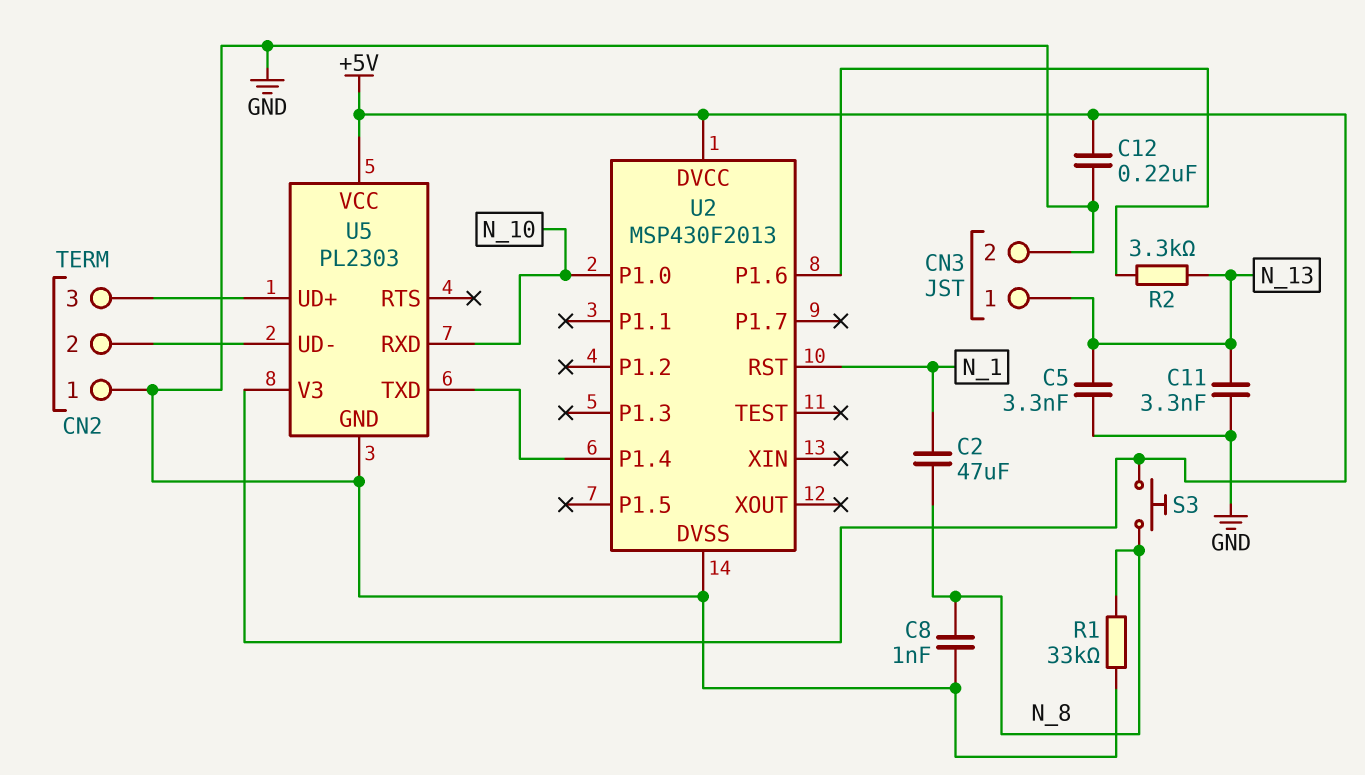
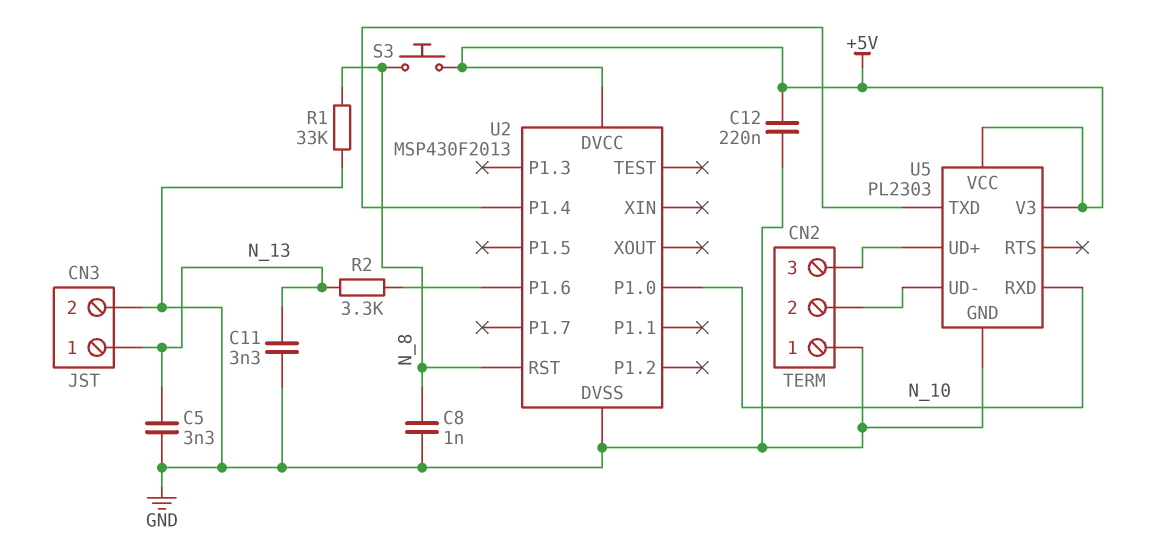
C2: 47uF (N_1, N_8) -> none
U2 pin RST: N_1 -> N_8

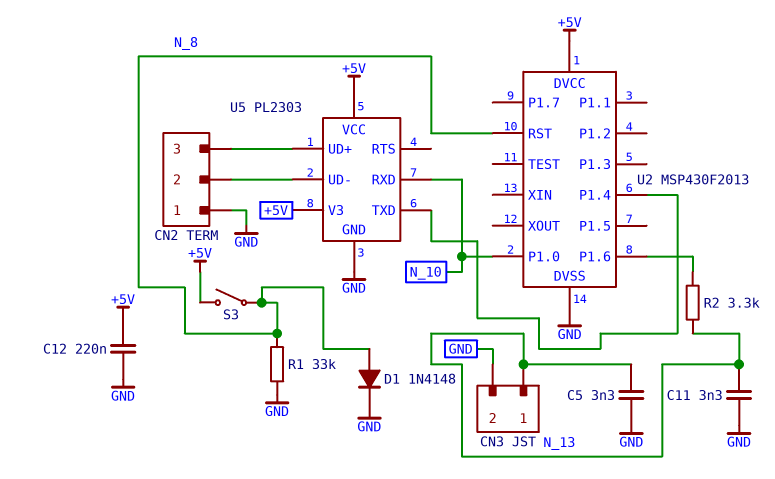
C8: 1nF (GND, N_8) -> none
D1: none -> diode 1N4148 (A N_8, K GND)
S3: button (+5V, N_8) -> switch (+5V, N_8)

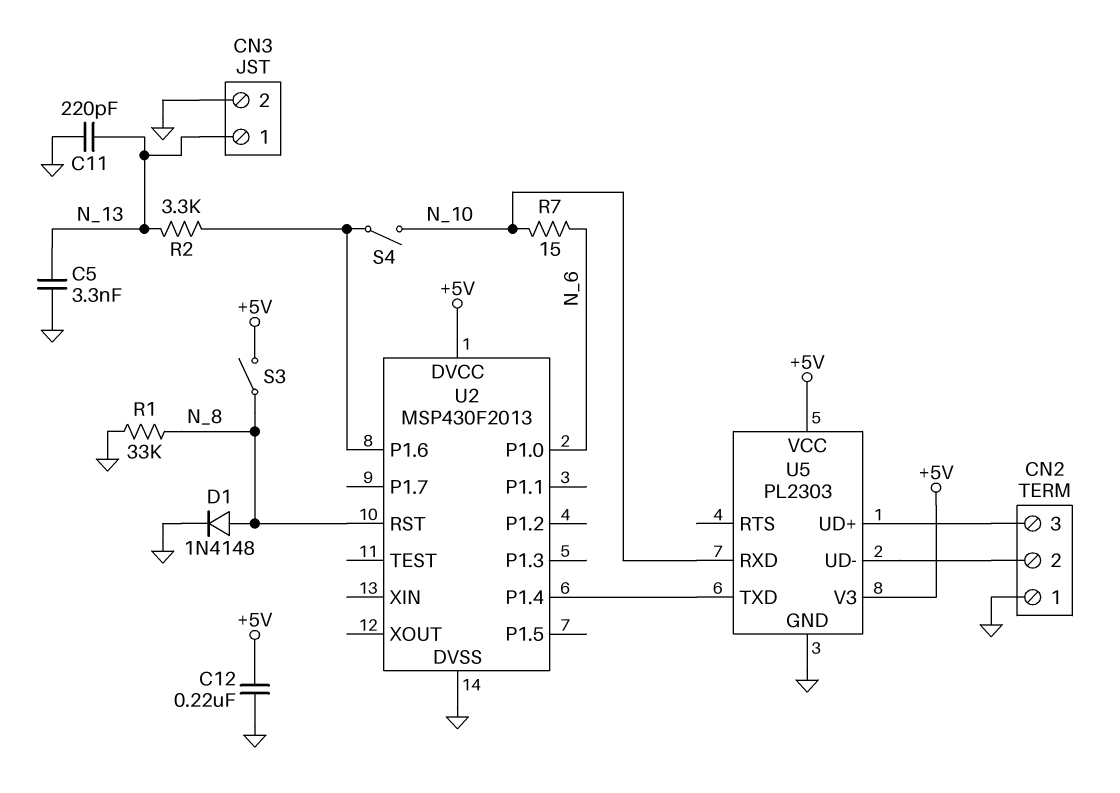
C11: 3.3nF (GND, N_13) -> 220pF (GND, N_13)
R7: none -> 15 (N_6, N_10)
S4: none -> switch (N_10, U2/P1.6)
U2 pin P1.0: N_10 -> N_6

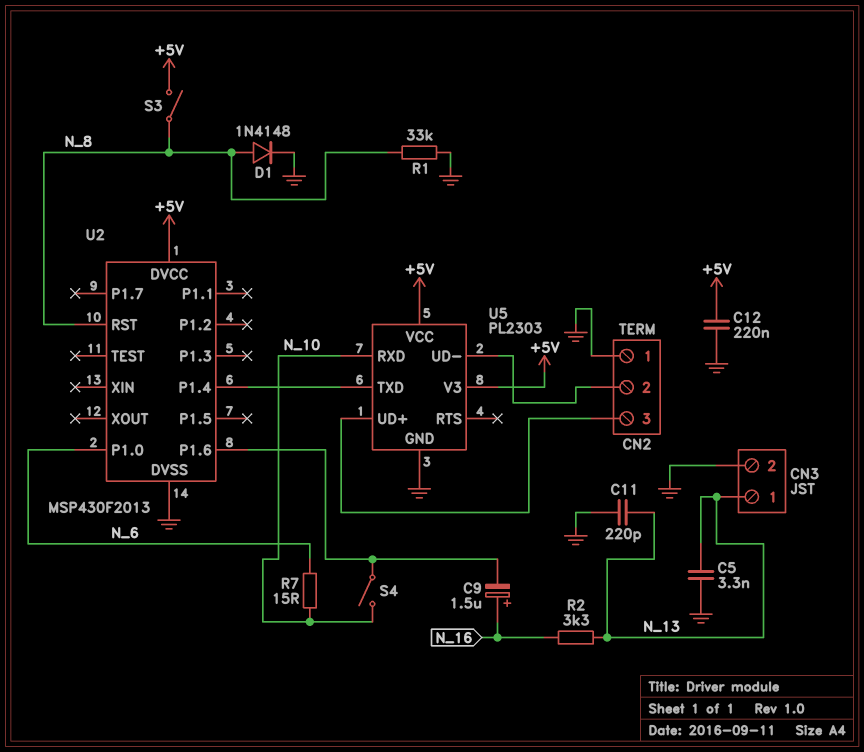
C9: none -> 1.5uF (plus N_16, minus U2/P1.6)
R2: 3.3k (N_13, U2/P1.6) -> 3.3k (N_13, N_16)

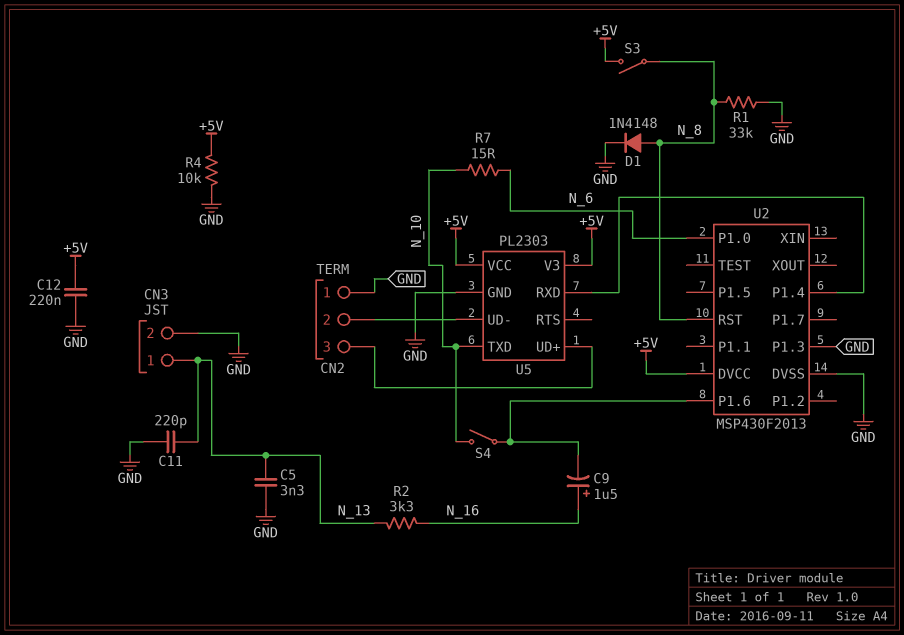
R4: none -> 10k (+5V, GND)
U2 pin P1.3: none -> GND
U5 pin RXD: N_10 -> U2/P1.4
U5 pin TXD: U2/P1.4 -> N_10

